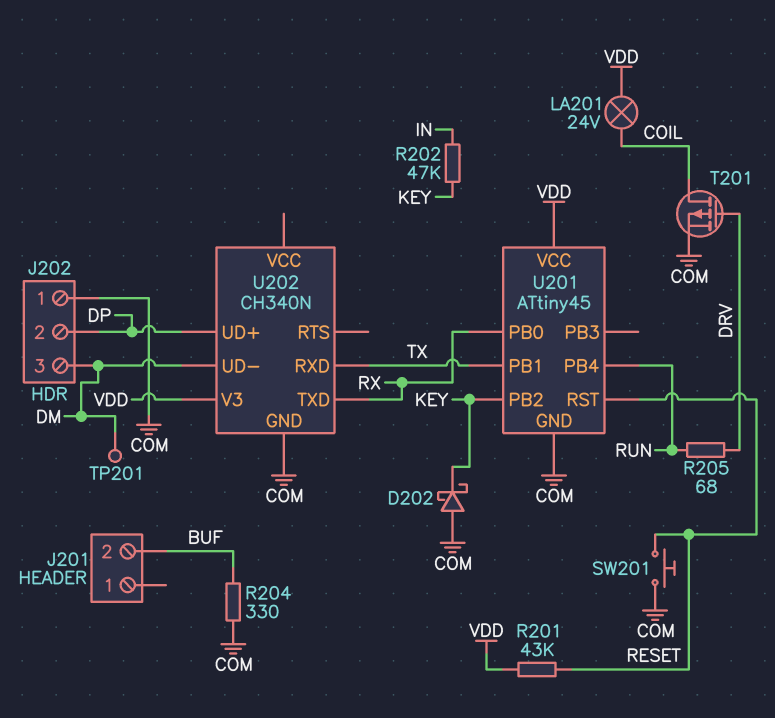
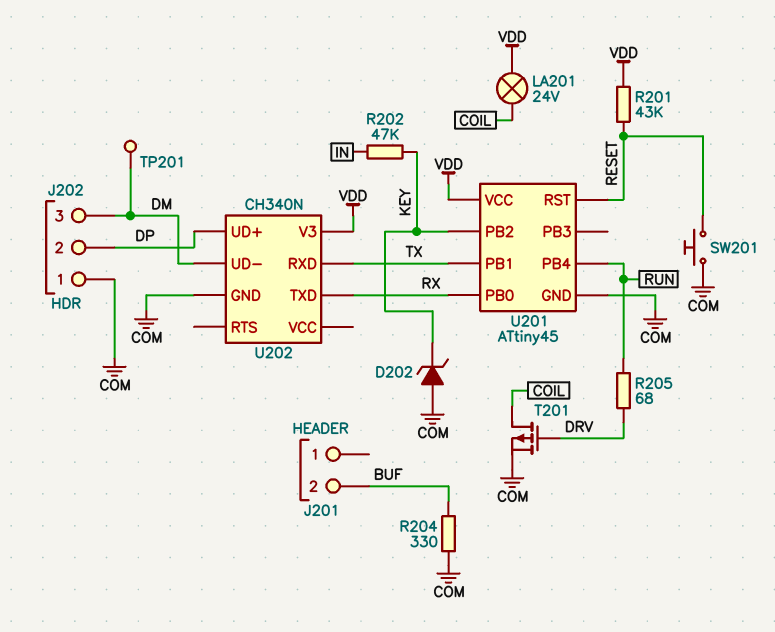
D202: schottky (A COM, K KEY) -> zener (A COM, K KEY)

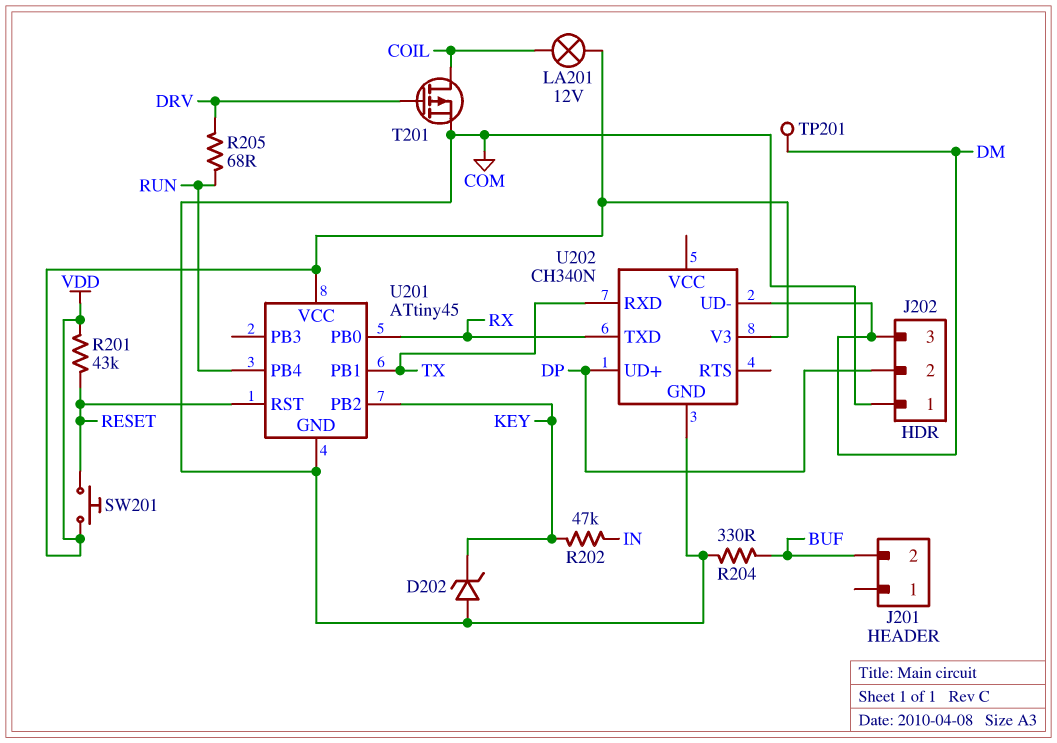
LA201: lamp 24V (COIL, VDD) -> lamp 12V (COIL, VDD)
SW201: button (COM, RESET) -> button (RESET, VDD)

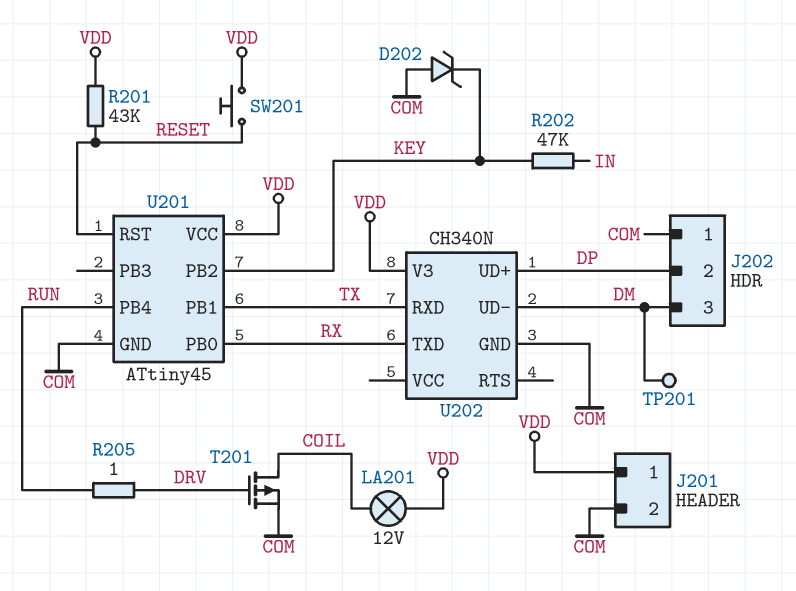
J201 pin 1: none -> VDD
J201 pin 2: BUF -> COM
R204: 330 (BUF, COM) -> none
R205: 68 (DRV, RUN) -> 1 (DRV, RUN)

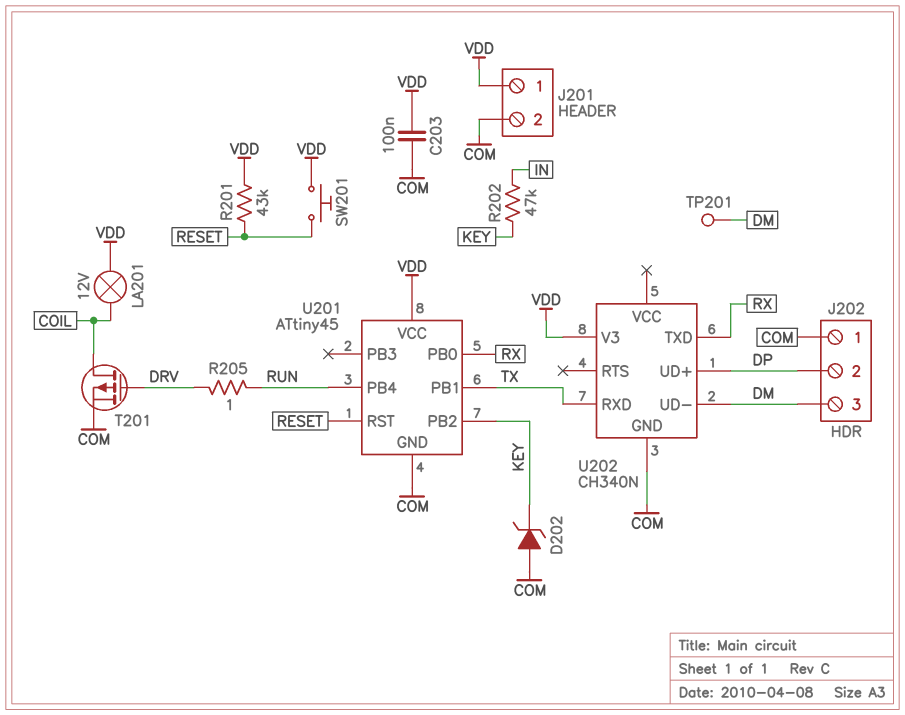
C203: none -> 100nF (COM, VDD)

